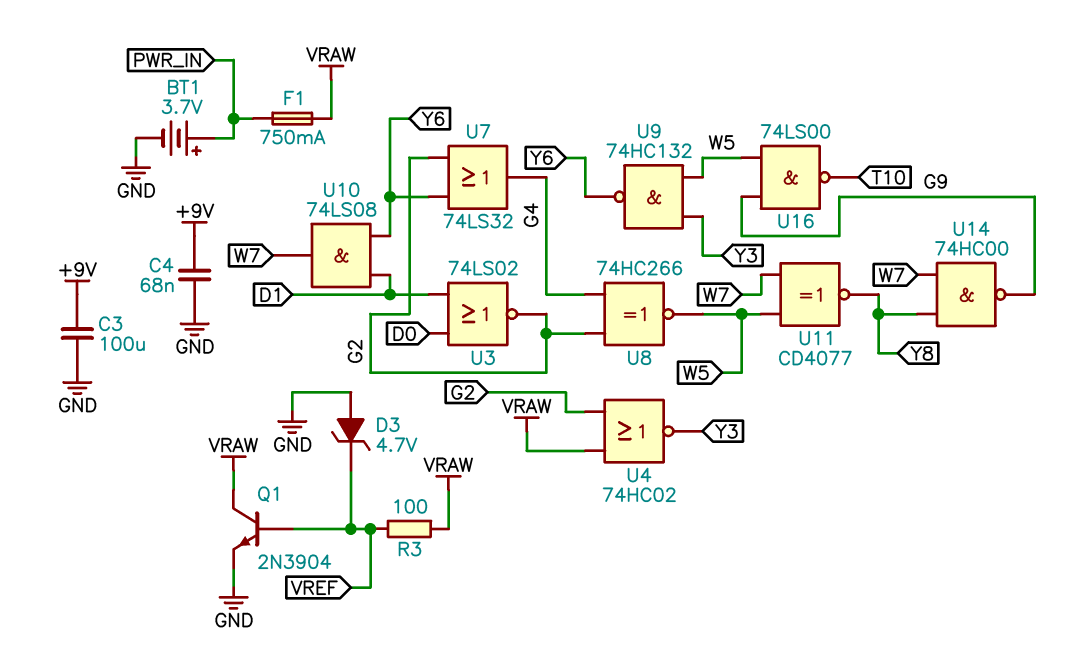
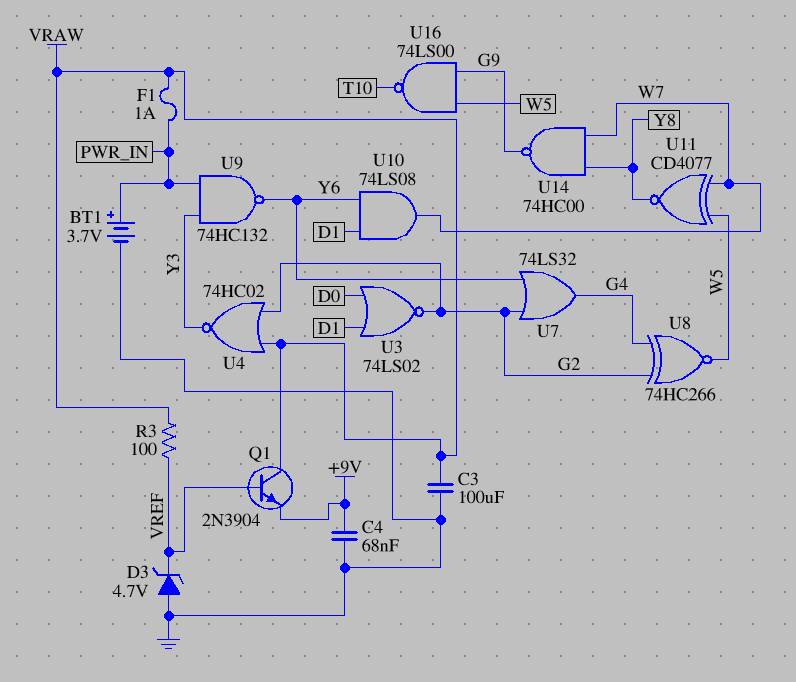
C3: 100uF (+9V, GND) -> 100uF (GND, VRAW)
F1: 750mA (PWR_IN, VRAW) -> 1A (PWR_IN, VRAW)
Q1: NPN 2N3904 (B VREF, C VRAW, E GND) -> NPN 2N3904 (B VREF, C VRAW, E +9V)
U9: NAND 74HC132 (in W5, in Y3, out Y6) -> NAND 74HC132 (in PWR_IN, in Y3, out Y6)

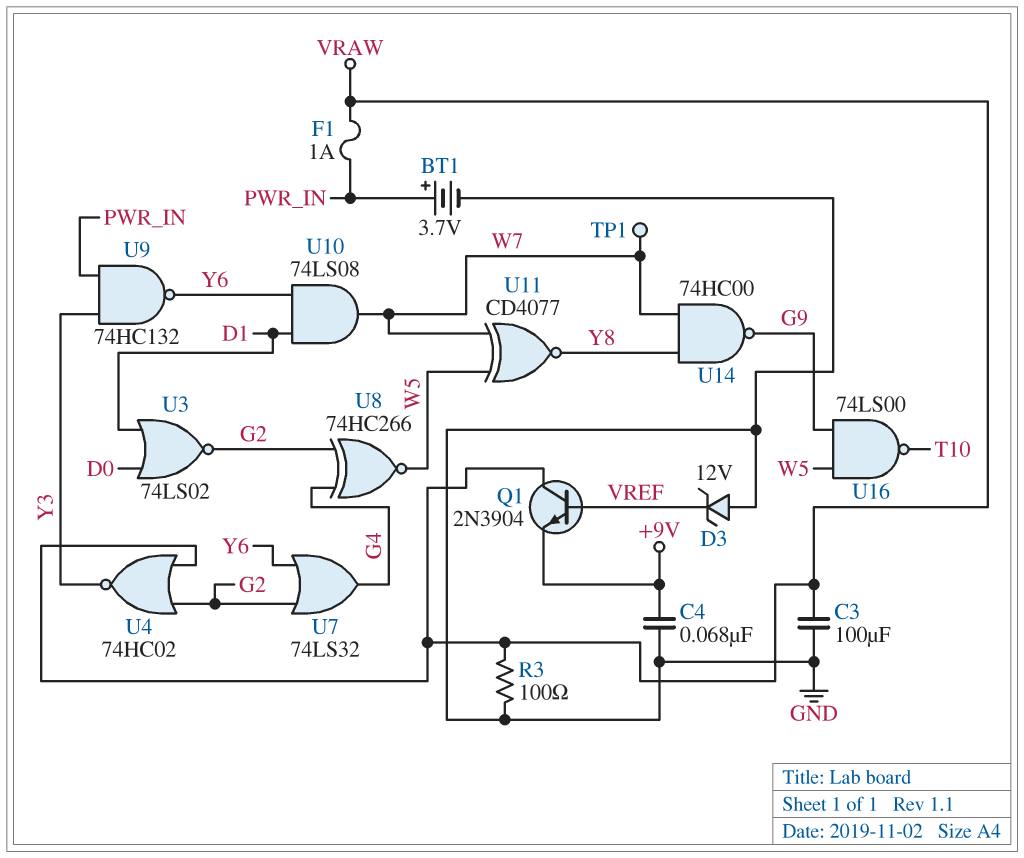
D3: zener 4.7V (A GND, K VREF) -> zener 12V (A GND, K VREF)
R3: 100 (VRAW, VREF) -> 100 (GND, VRAW)
TP1: none -> test point (W7)

